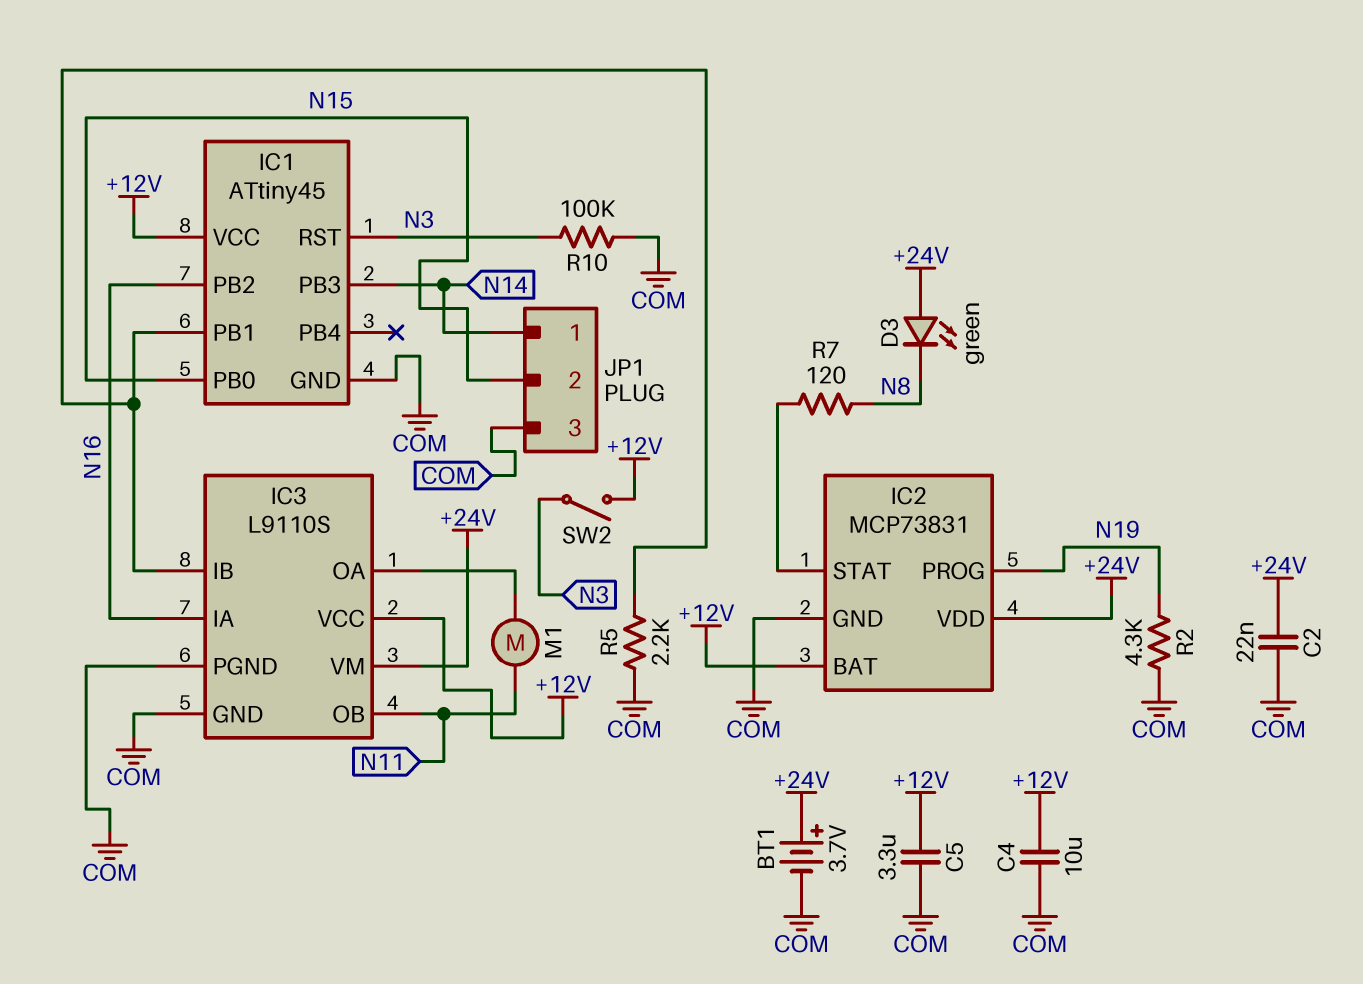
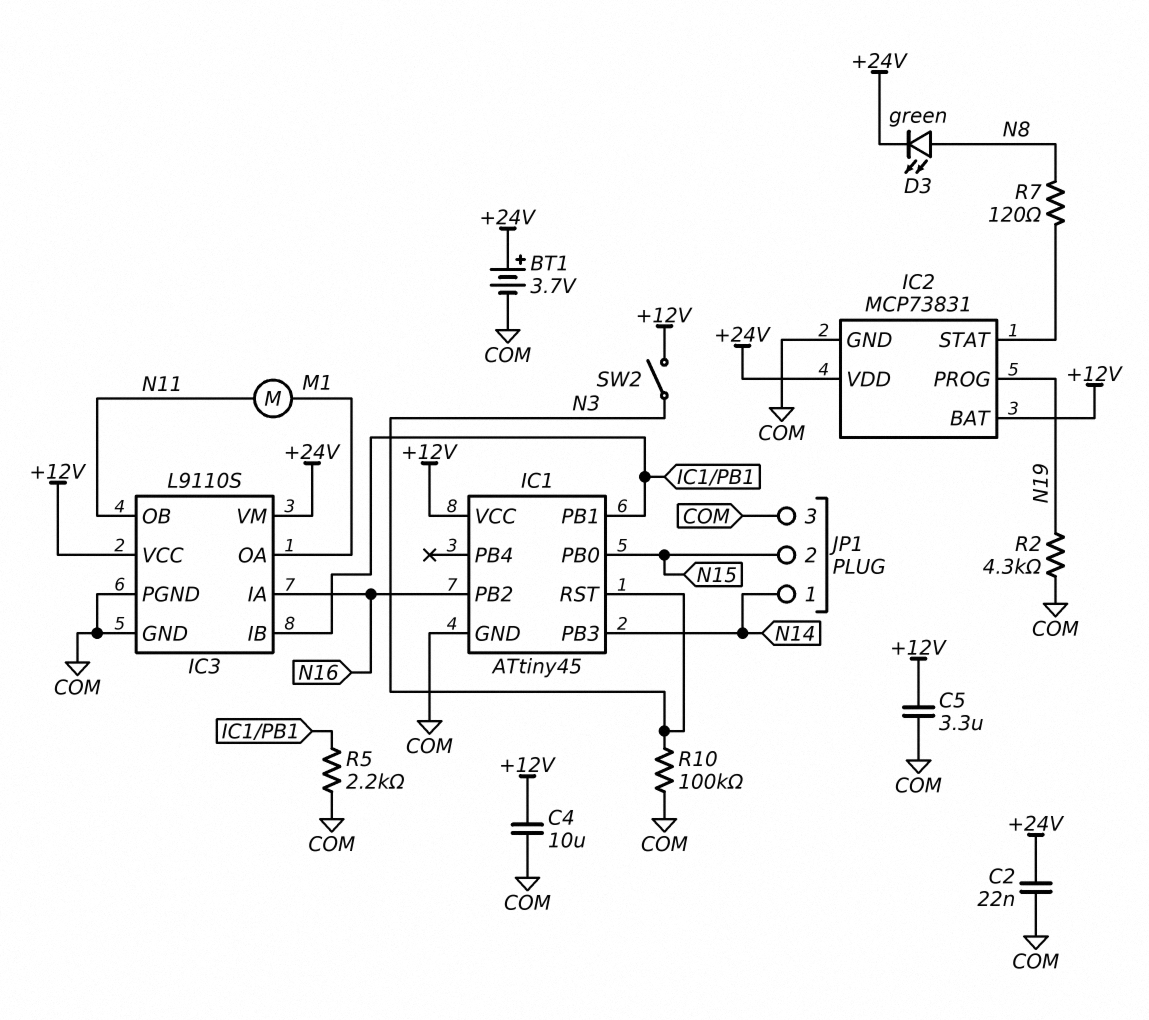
D3: LED green (A +24V, K N8) -> LED green (A N8, K +24V)

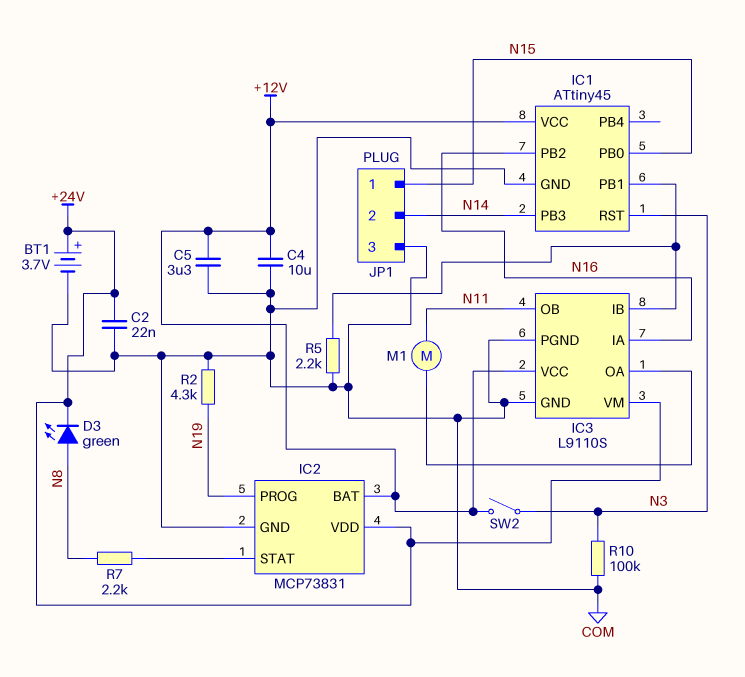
JP1 pin 1: N14 -> N15
JP1 pin 2: N15 -> N14
R7: 120 (IC2/STAT, N8) -> 2.2k (IC2/STAT, N8)

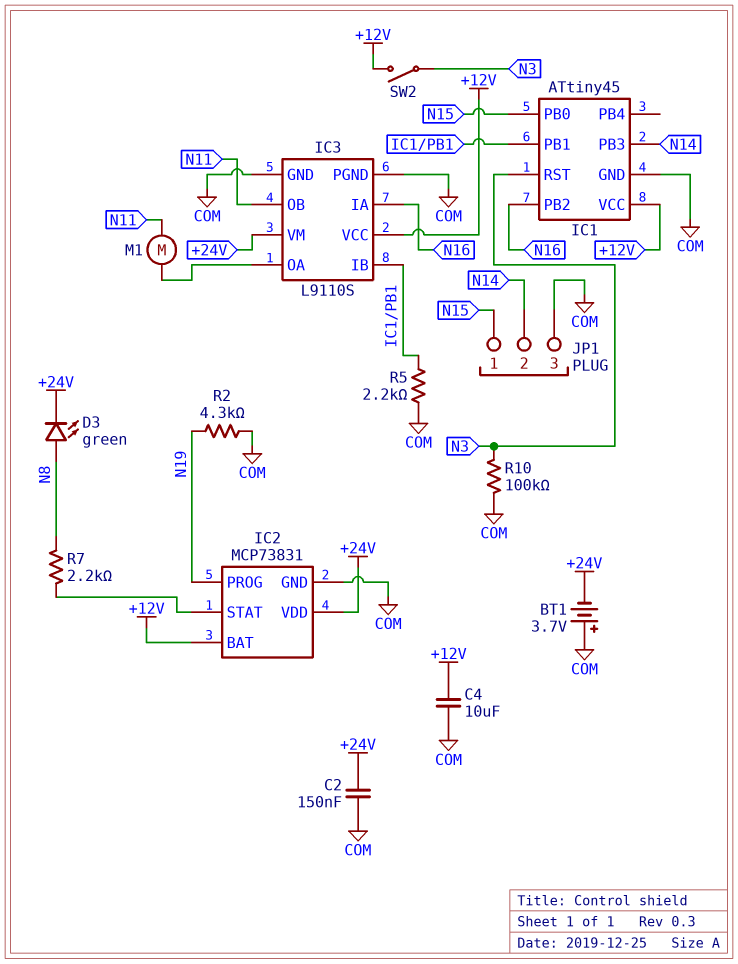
BT1: 3.7V (plus +24V, minus COM) -> 3.7V (plus COM, minus +24V)
C2: 22nF (+24V, COM) -> 150nF (+24V, COM)
C5: 3.3uF (+12V, COM) -> none

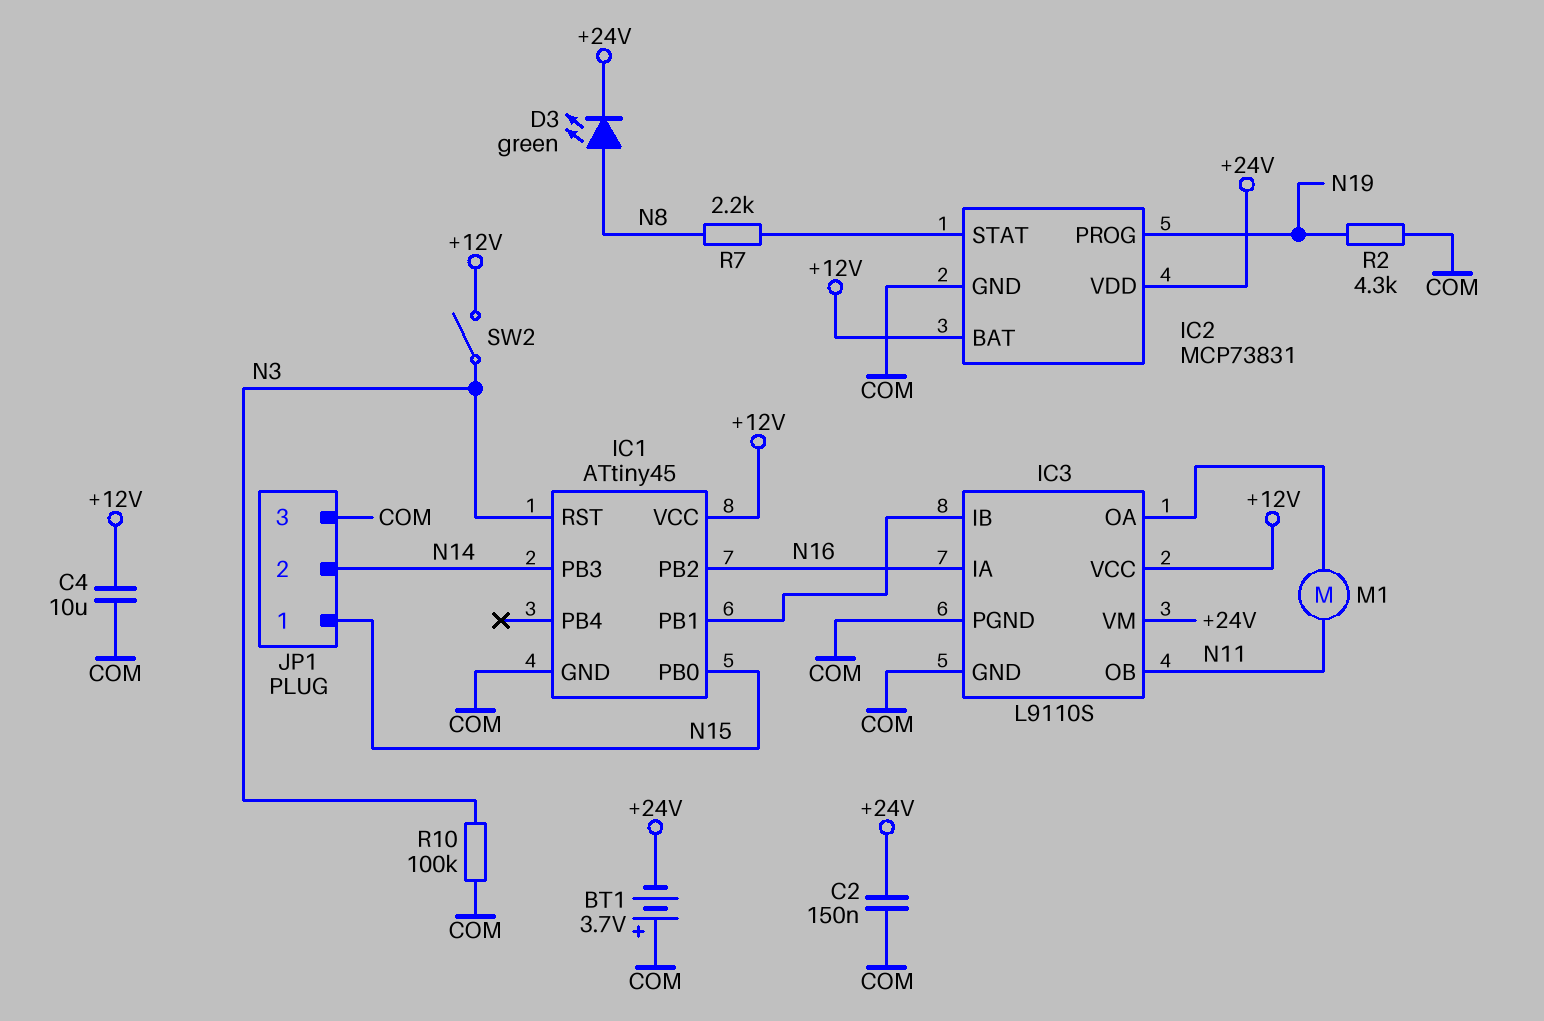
R5: 2.2k (COM, IC1/PB1) -> none

